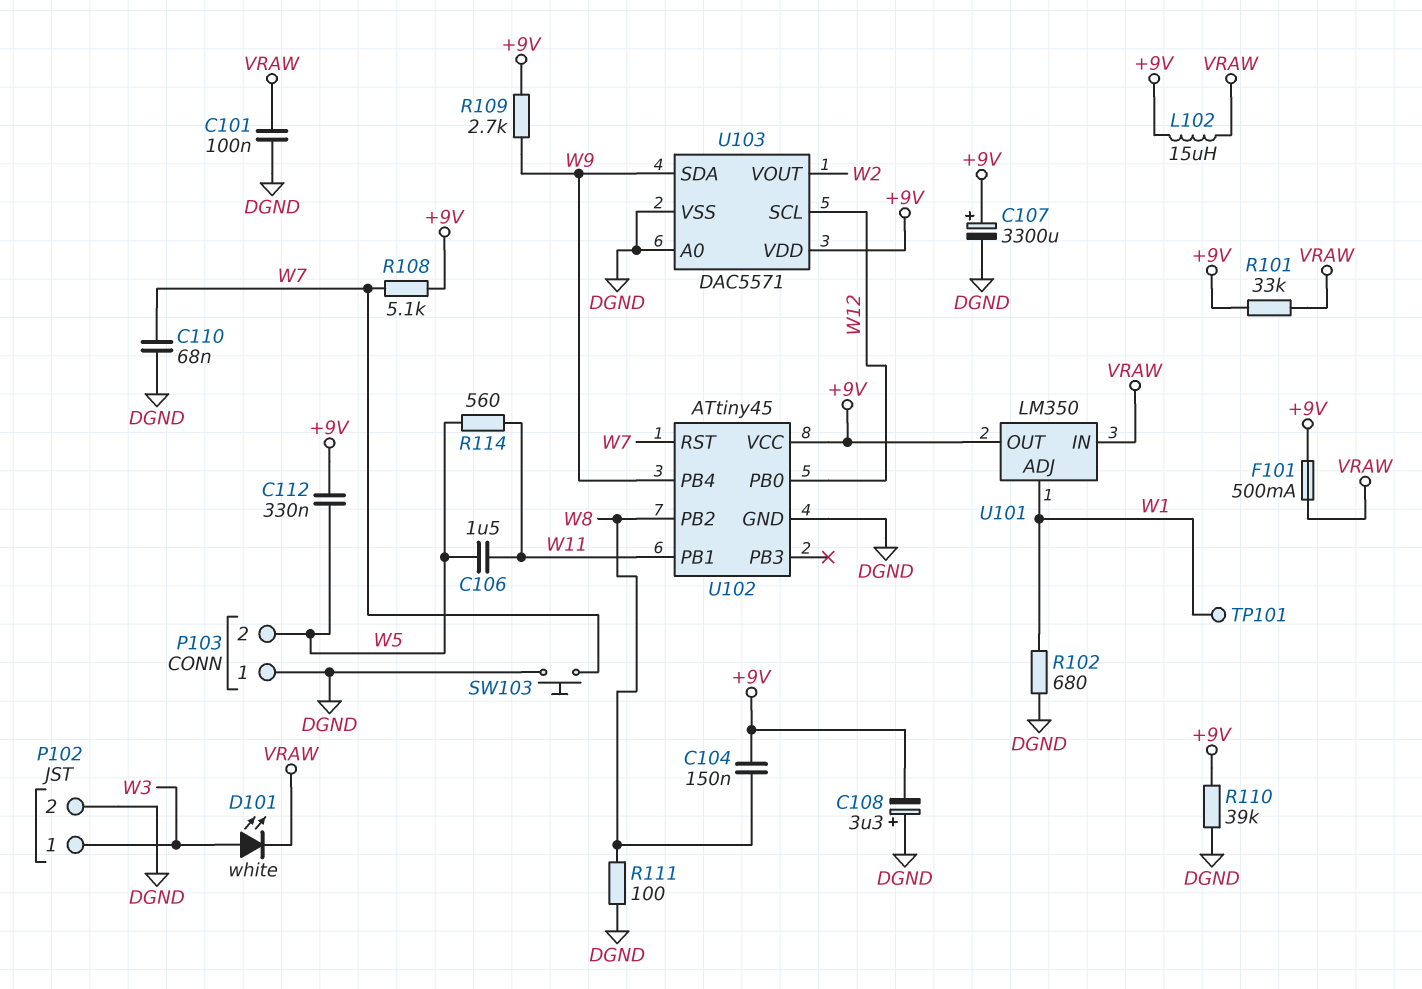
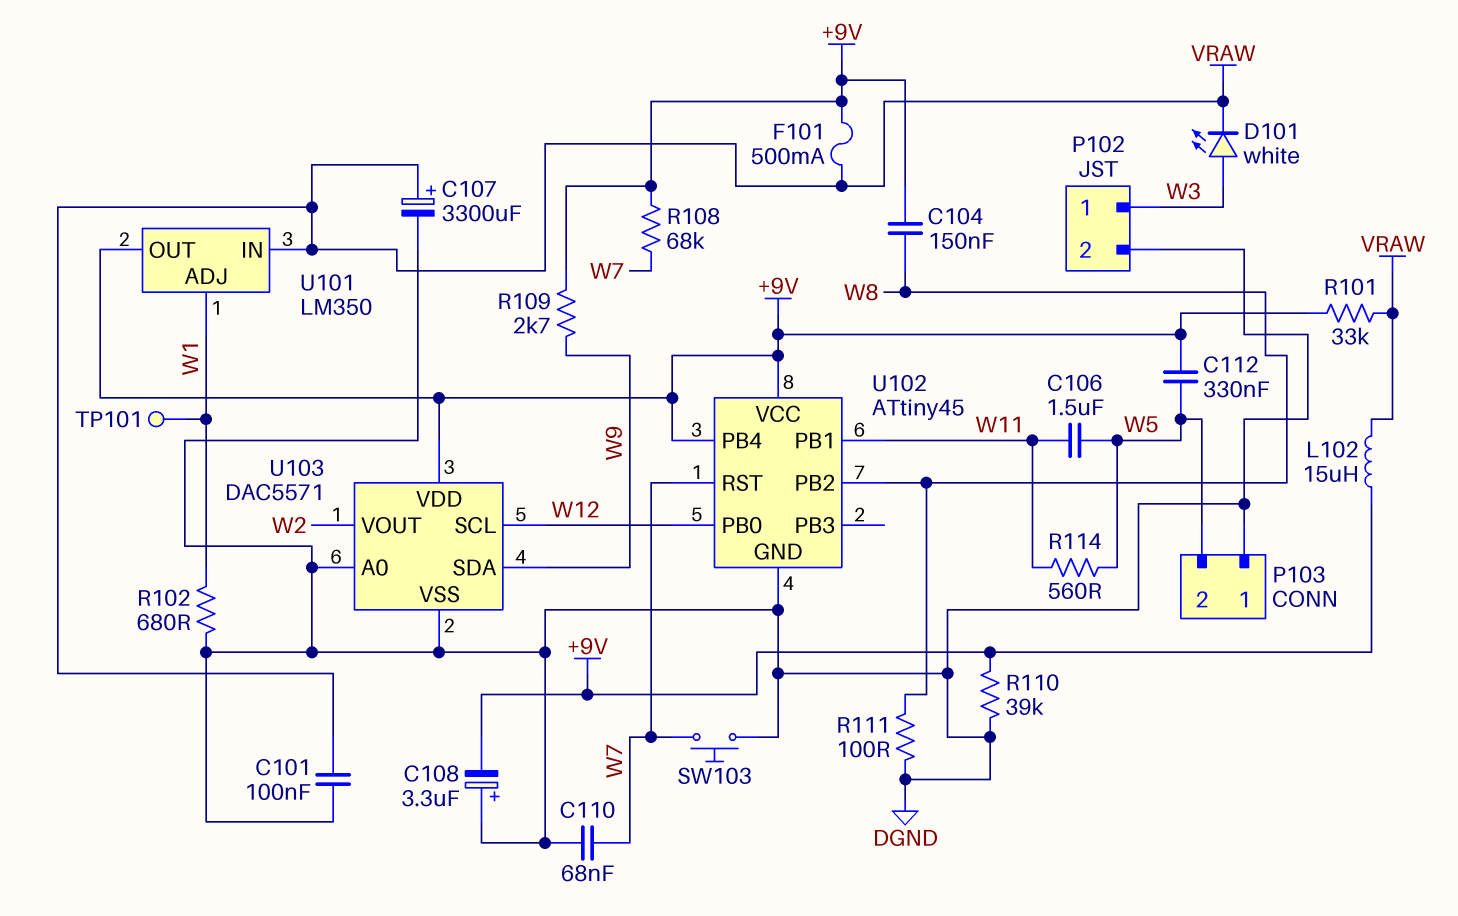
C107: 3300uF (plus +9V, minus DGND) -> 3300uF (plus VRAW, minus DGND)
R108: 5.1k (+9V, W7) -> 68k (+9V, W7)
U102 pin PB4: W9 -> +9V

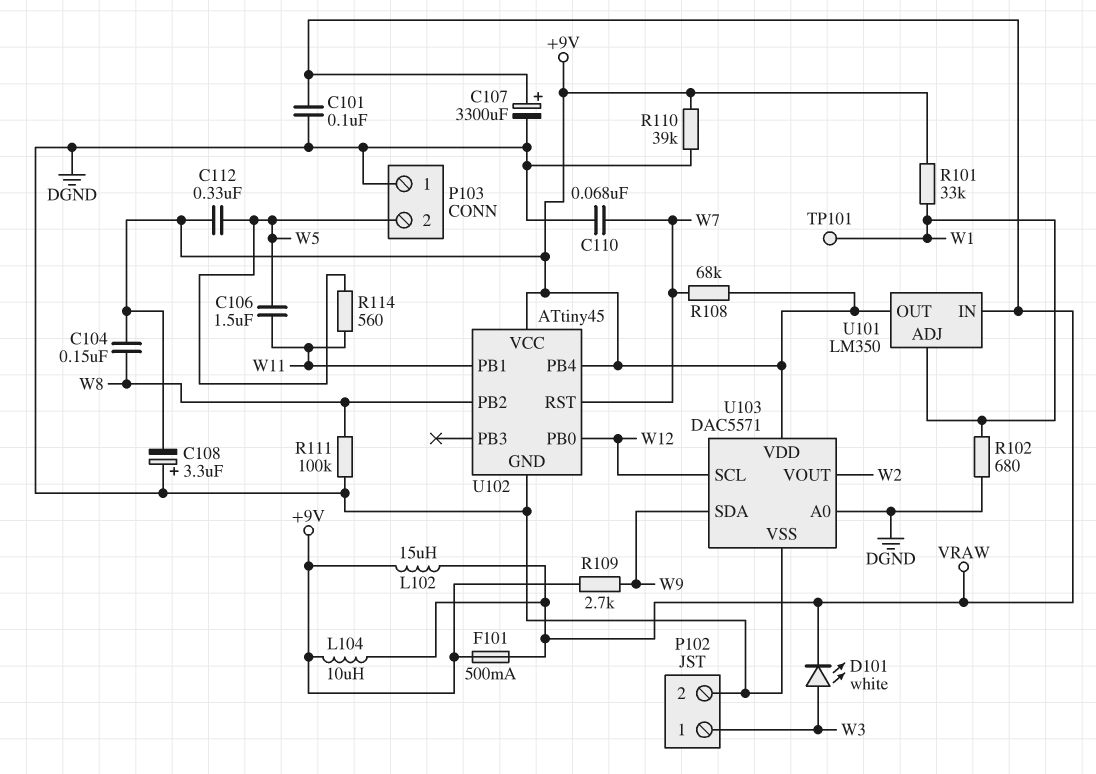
L104: none -> 10uH (+9V, VRAW)
R101: 33k (+9V, VRAW) -> 33k (+9V, W1)
R111: 100 (DGND, W8) -> 100k (DGND, W8)
SW103: button (DGND, W7) -> none

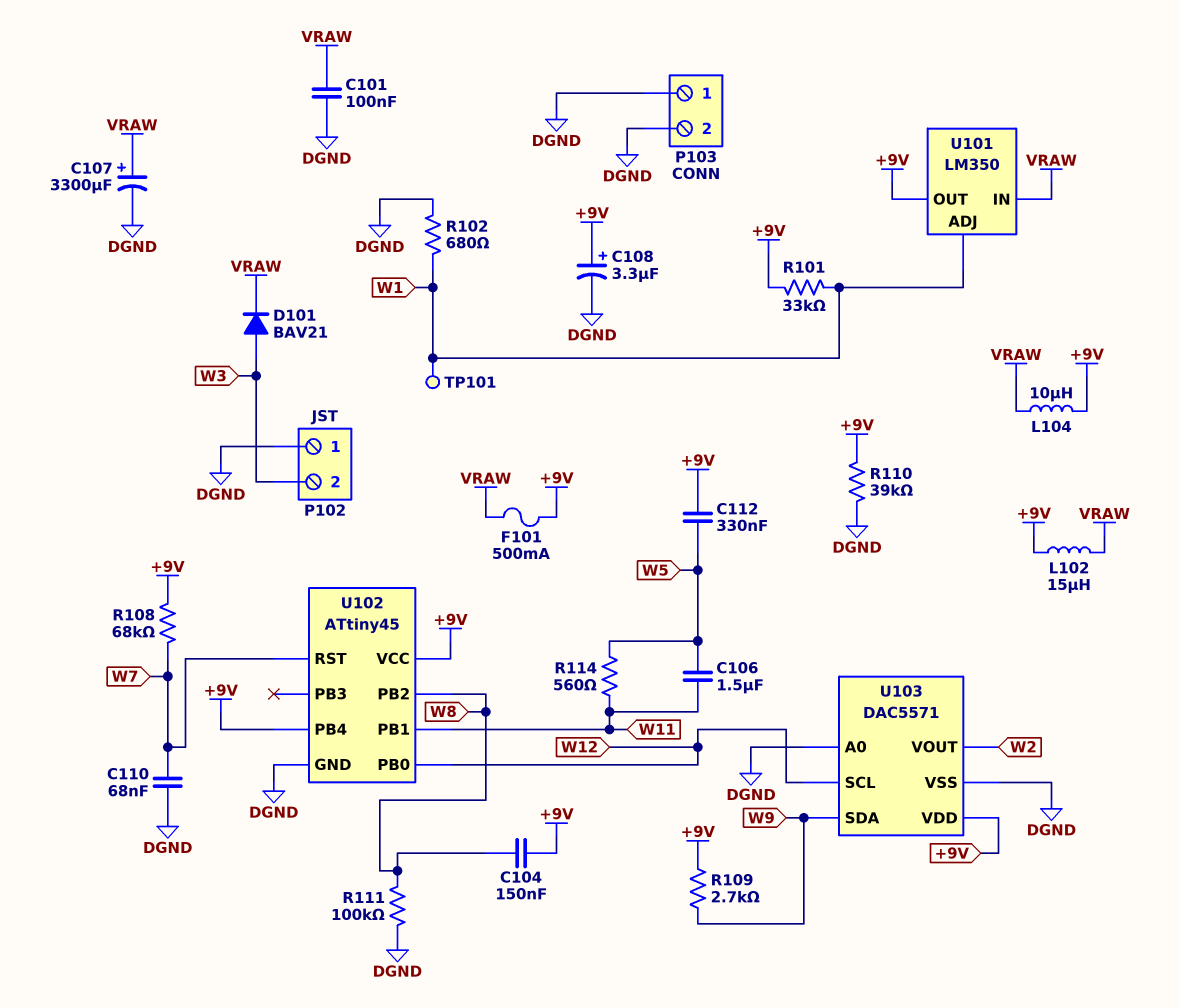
C108: 3.3uF (plus DGND, minus +9V) -> 3.3uF (plus +9V, minus DGND)
D101: LED white (A W3, K VRAW) -> diode BAV21 (A W3, K VRAW)
P102 pin 1: W3 -> DGND
P102 pin 2: DGND -> W3
P103 pin 2: W5 -> DGND

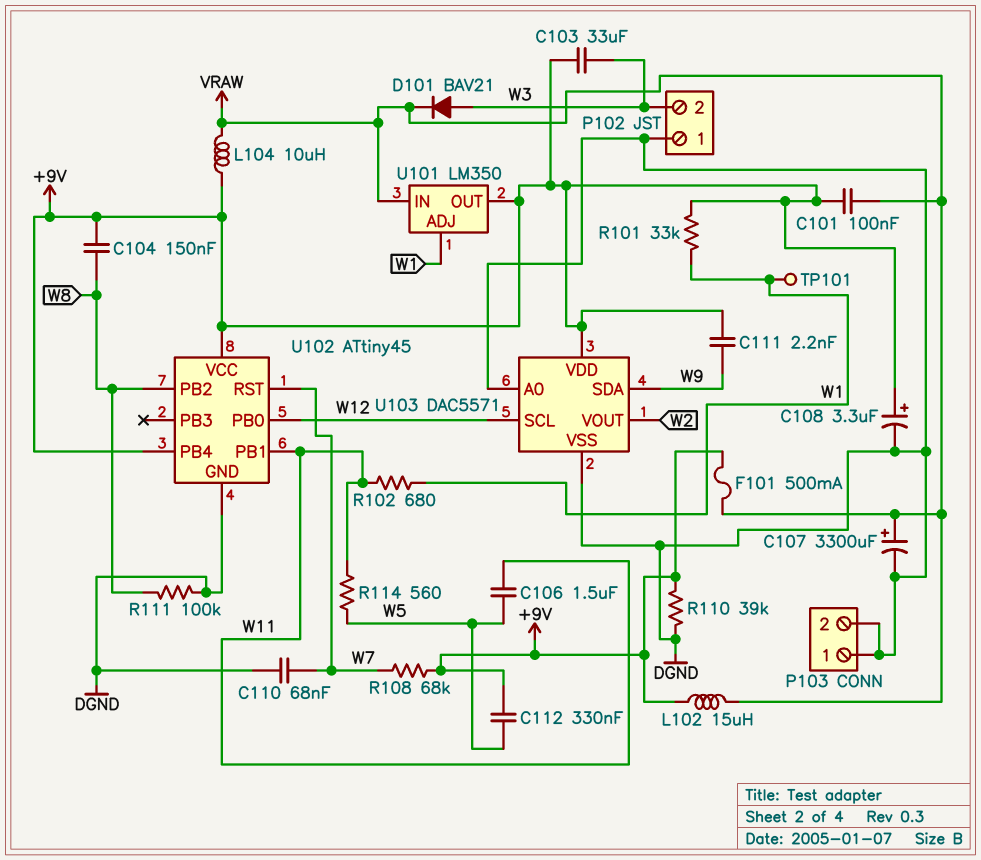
C101: 100nF (DGND, VRAW) -> 100nF (+9V, VRAW)
C103: none -> 33uF (+9V, W3)
C111: none -> 2.2nF (+9V, W9)
R102: 680 (DGND, W1) -> 680 (W1, W11)
R109: 2.7k (+9V, W9) -> none

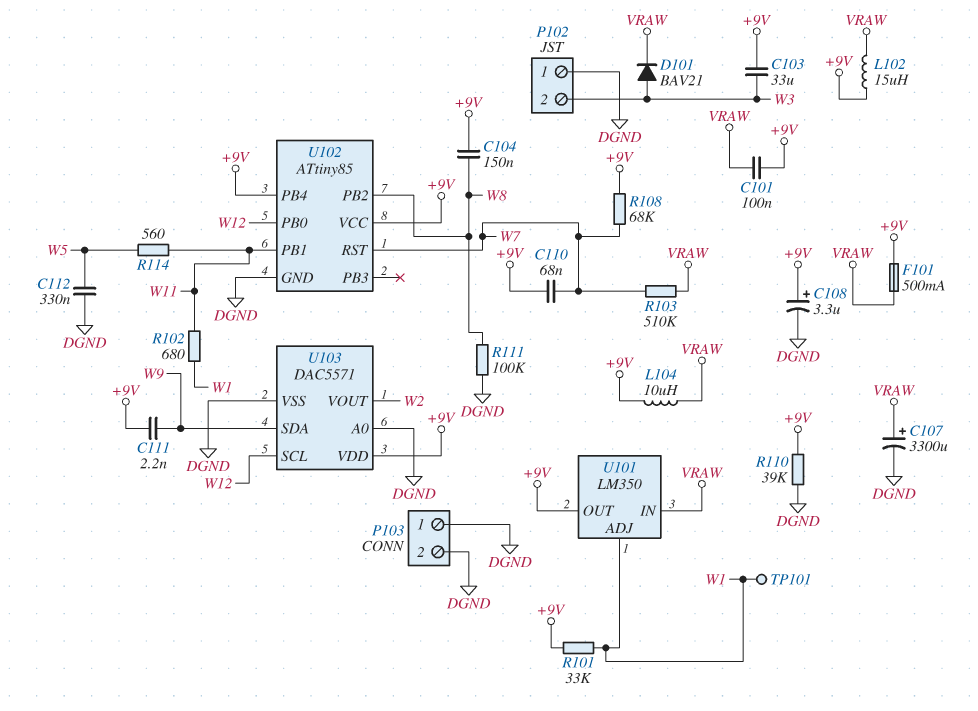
C106: 1.5uF (W5, W11) -> none
C110: 68nF (DGND, W7) -> 68nF (+9V, W7)
C112: 330nF (+9V, W5) -> 330nF (DGND, W5)
R103: none -> 510k (VRAW, W7)
U102: ATtiny45 -> ATtiny85

